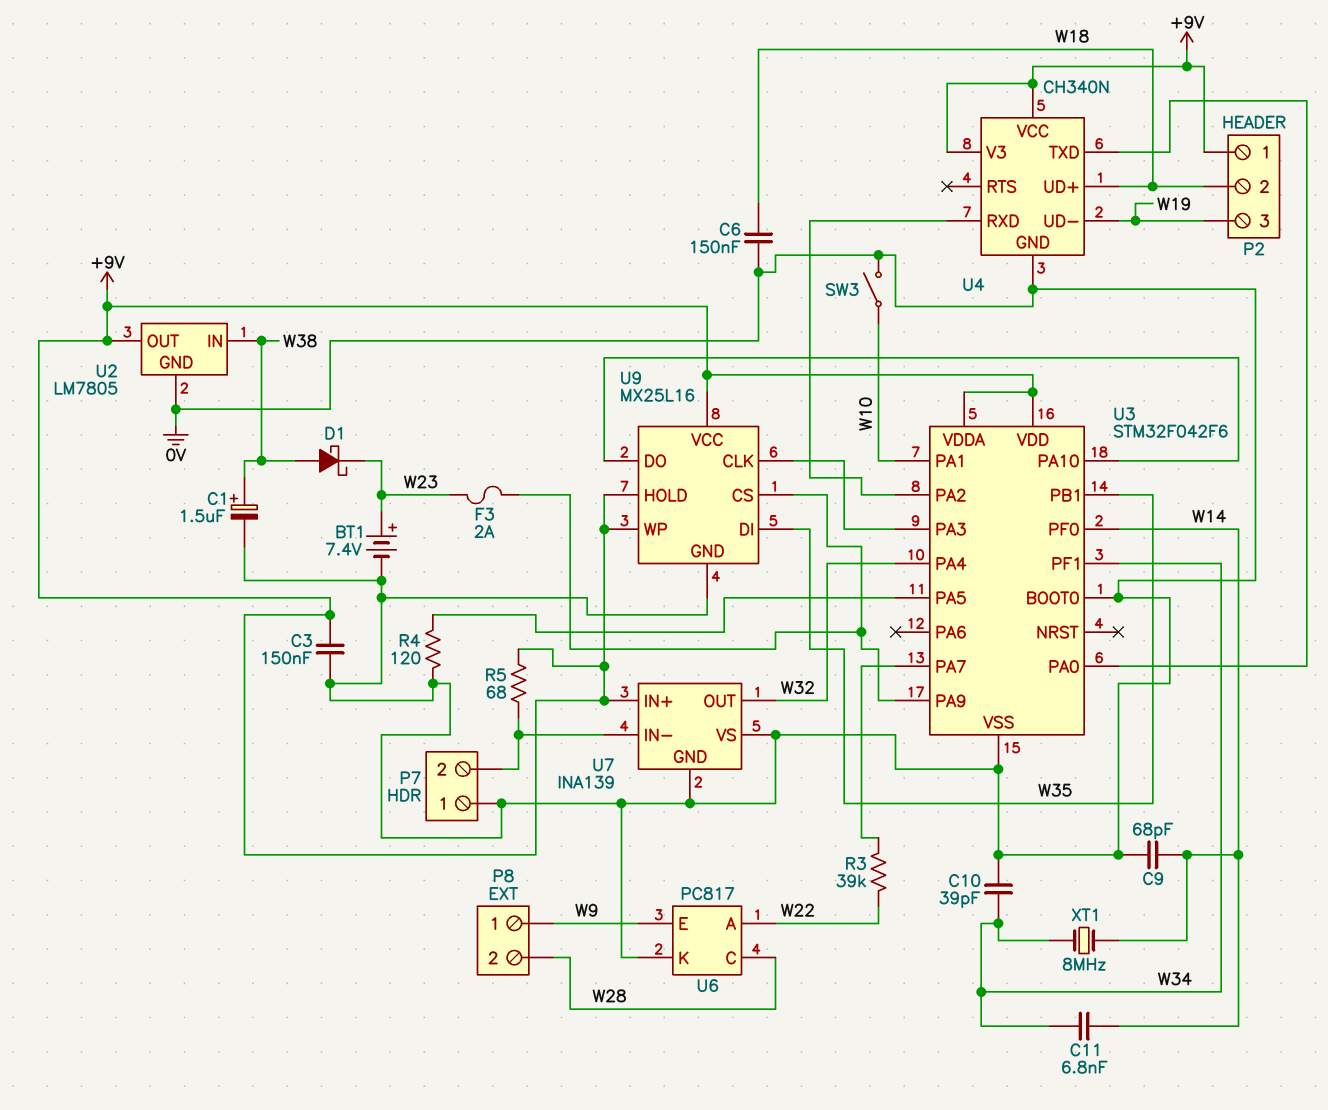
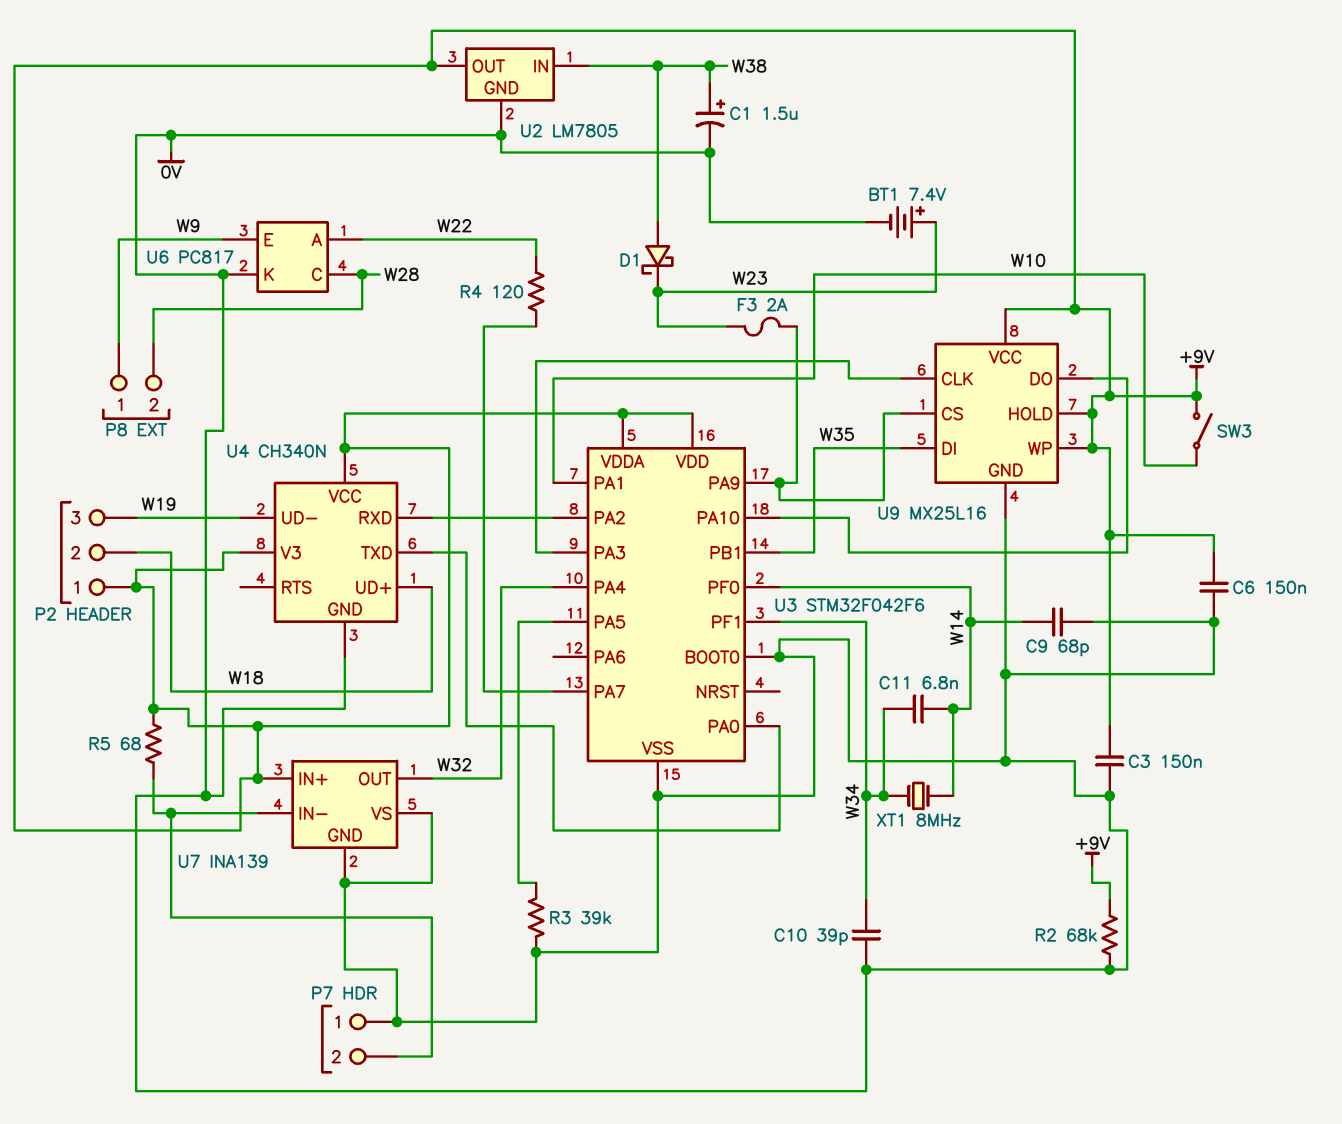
C6: 150nF (0V, W18) -> 150nF (+9V, 0V)
R2: none -> 68k (+9V, 0V)
R3: 39k (U3/PA7, W22) -> 39k (0V, U3/PA5)
R4: 120 (0V, U3/PA5) -> 120 (U3/PA7, W22)
SW3: switch (0V, W10) -> switch (+9V, W10)

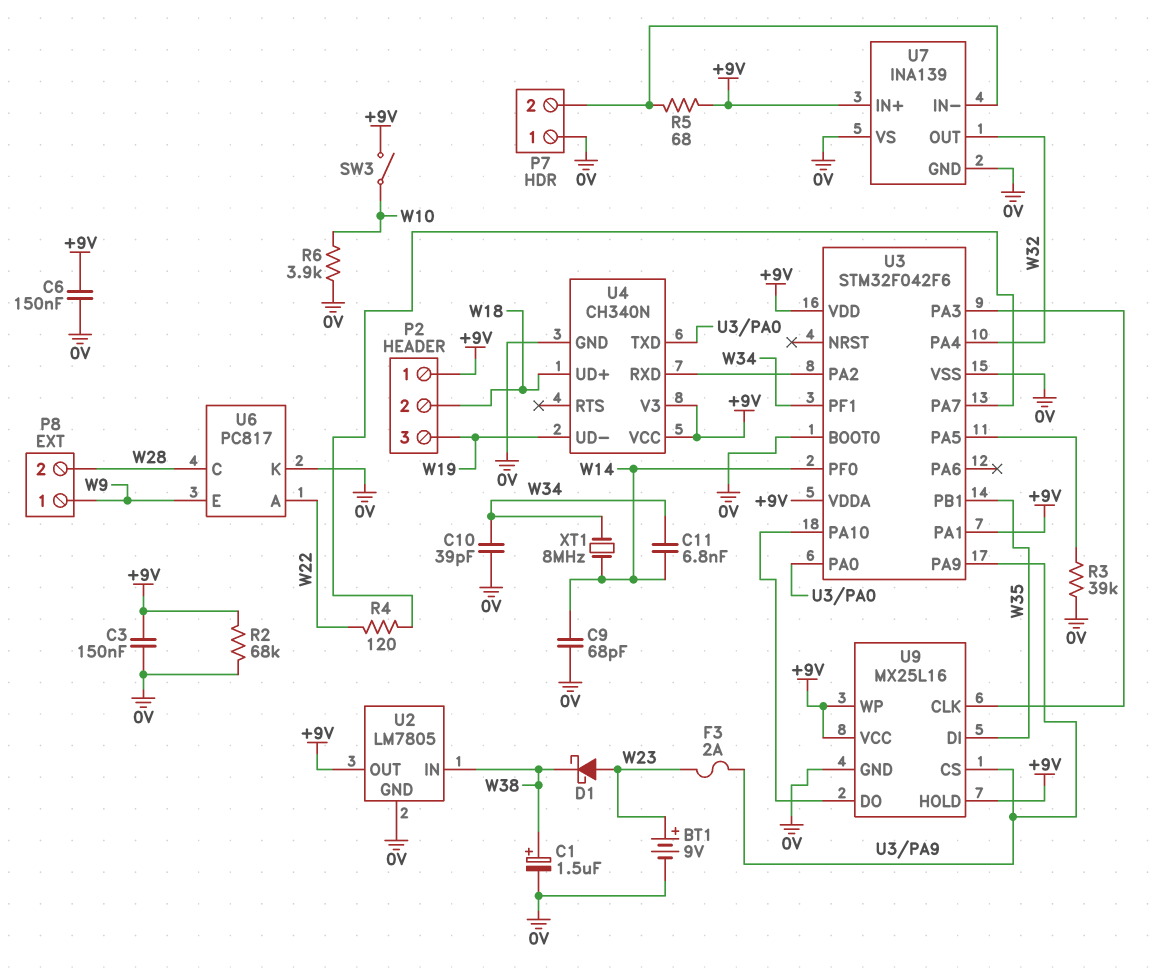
BT1: 7.4V (plus W23, minus 0V) -> 9V (plus W23, minus 0V)
D1: schottky (A W38, K W23) -> schottky (A W23, K W38)
R6: none -> 3.9k (0V, W10)
U3 pin PA1: W10 -> +9V

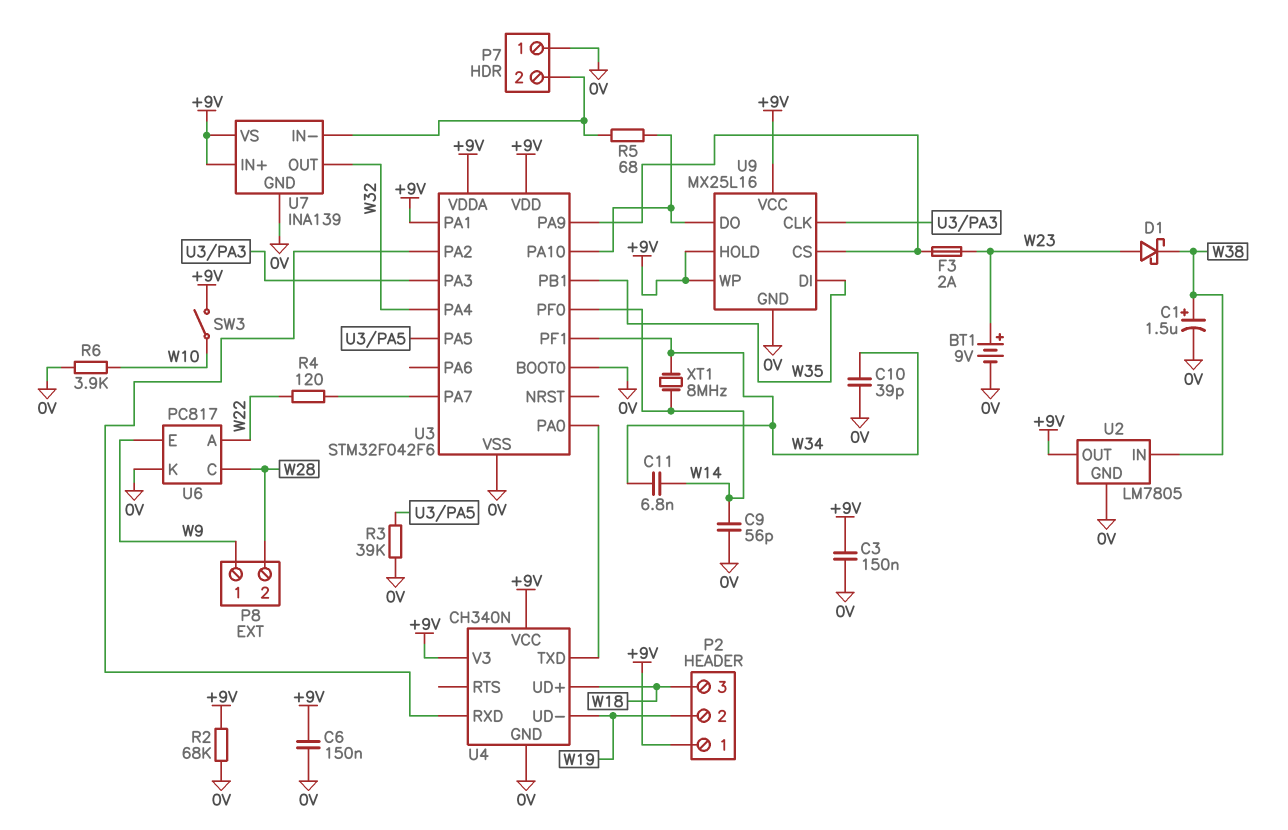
C9: 68pF (0V, W14) -> 56pF (0V, W14)
P2 pin 2: W18 -> W19
P2 pin 3: W19 -> W18
R5: 68 (+9V, P7/2) -> 68 (P7/2, U3/PA10)
U7 pin VS: 0V -> +9V

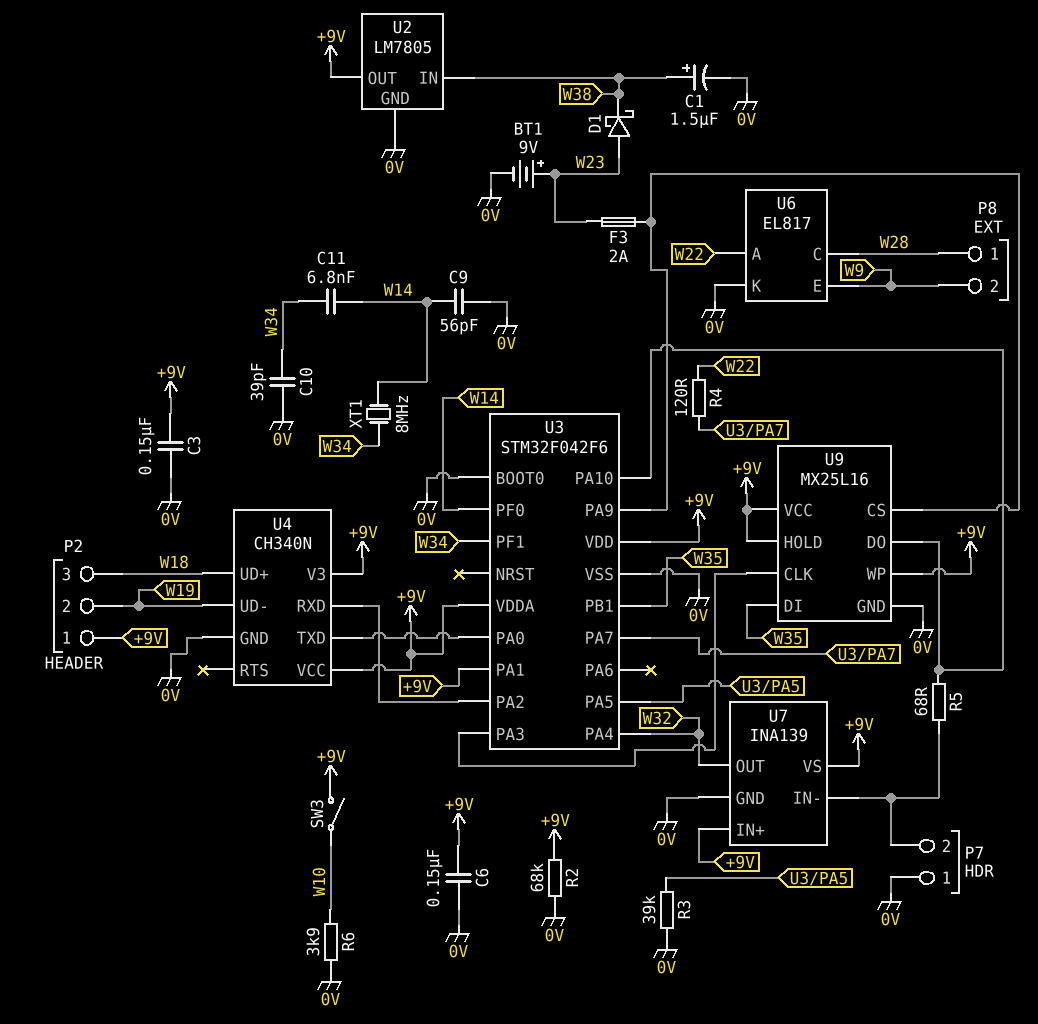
P8 pin 1: W9 -> W28
P8 pin 2: W28 -> W9
U6: PC817 -> EL817

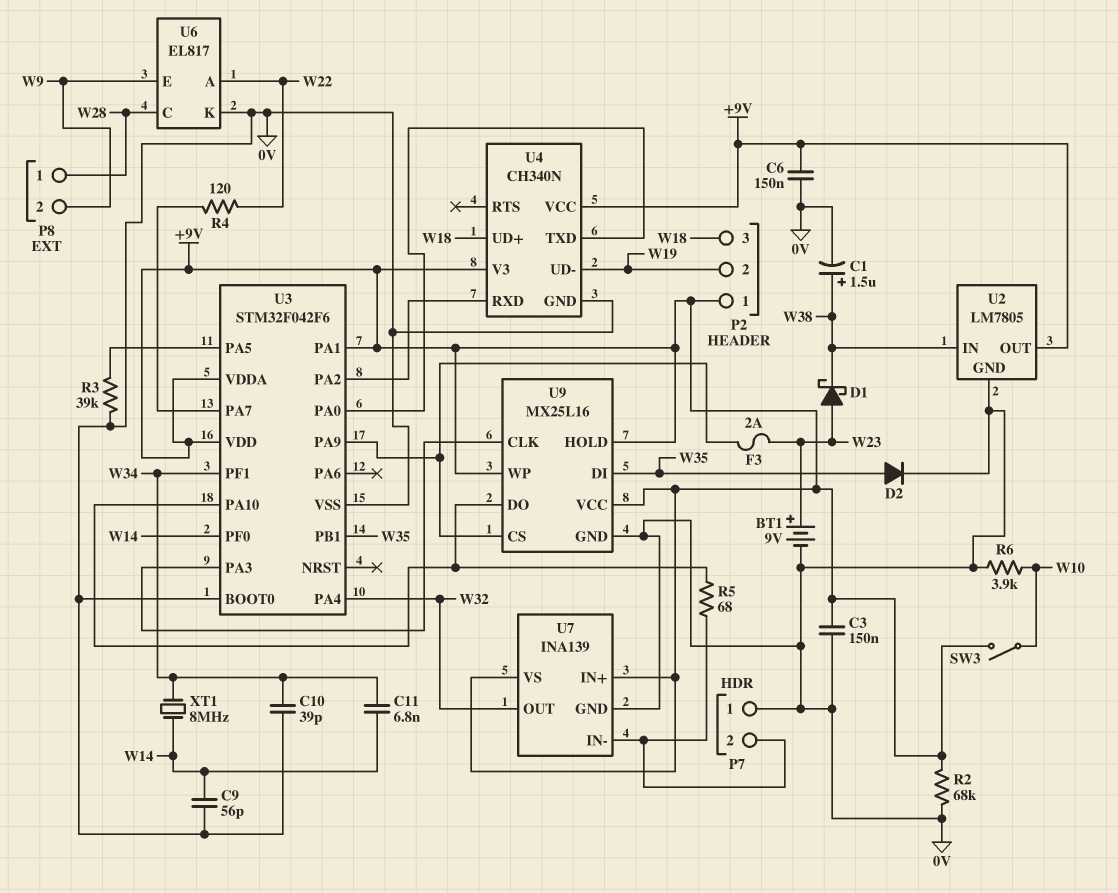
D2: none -> diode (A W35, K 0V)

